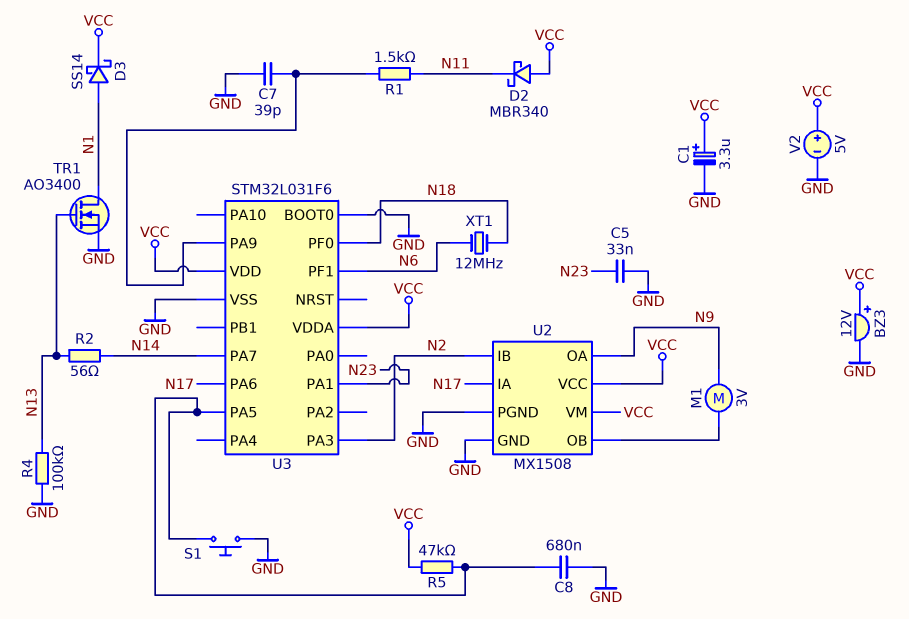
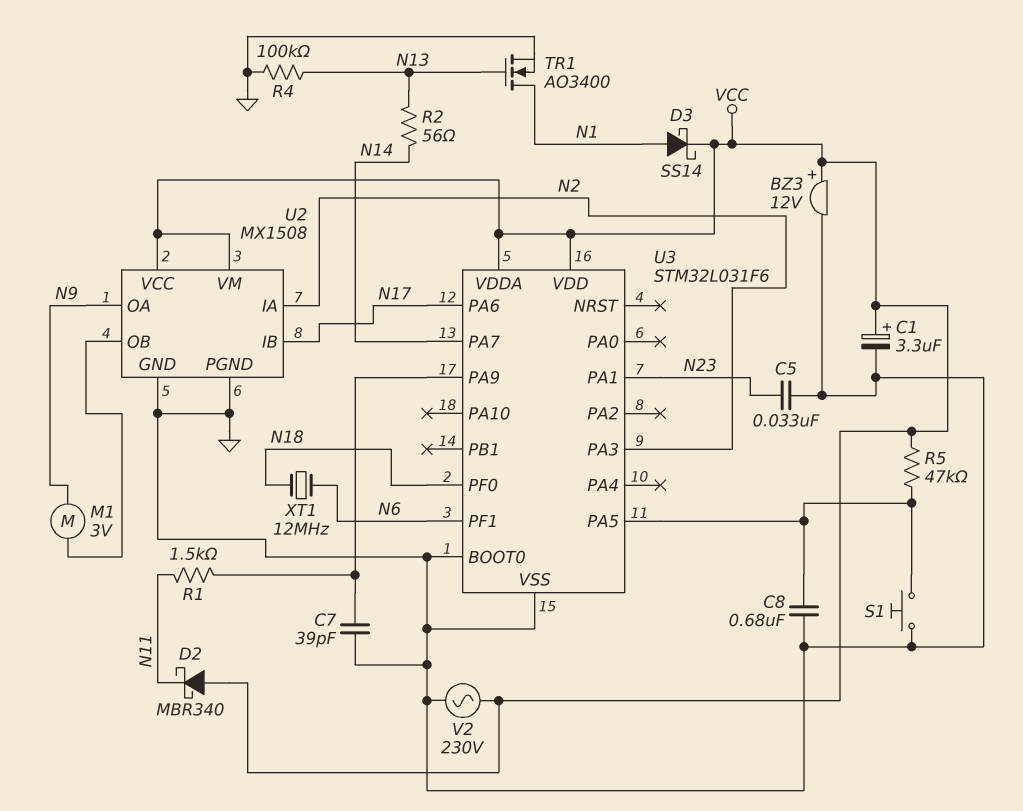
U2 pin IA: N17 -> N2
U2 pin IB: N2 -> N17
V2: 5V (plus VCC, minus GND) -> AC 230V (GND, VCC)

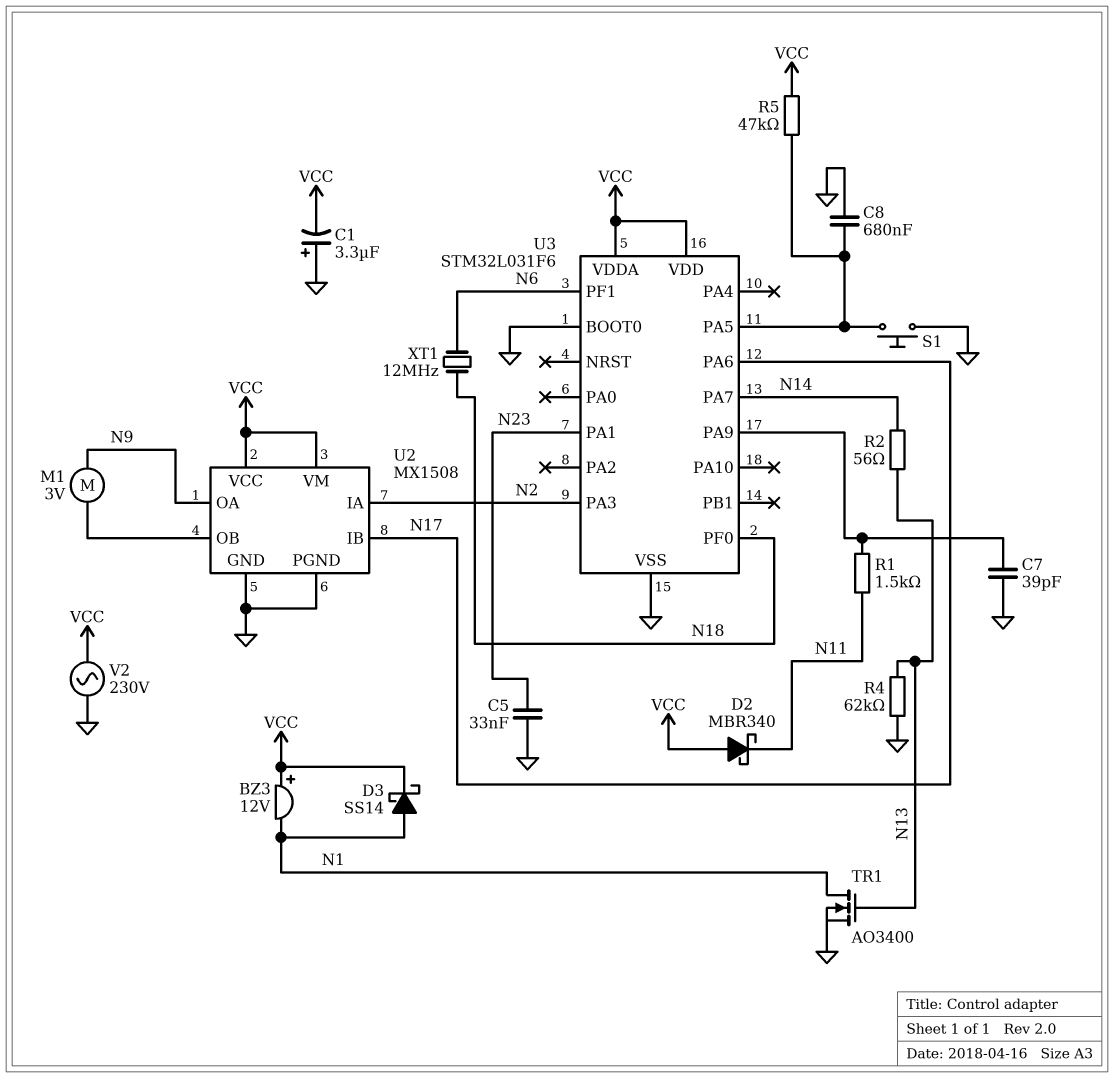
BZ3: buzzer 12V (plus VCC, minus GND) -> buzzer 12V (plus VCC, minus N1)
C1: 3.3uF (plus VCC, minus GND) -> 3.3uF (plus GND, minus VCC)
R4: 100k (GND, N13) -> 62k (GND, N13)

